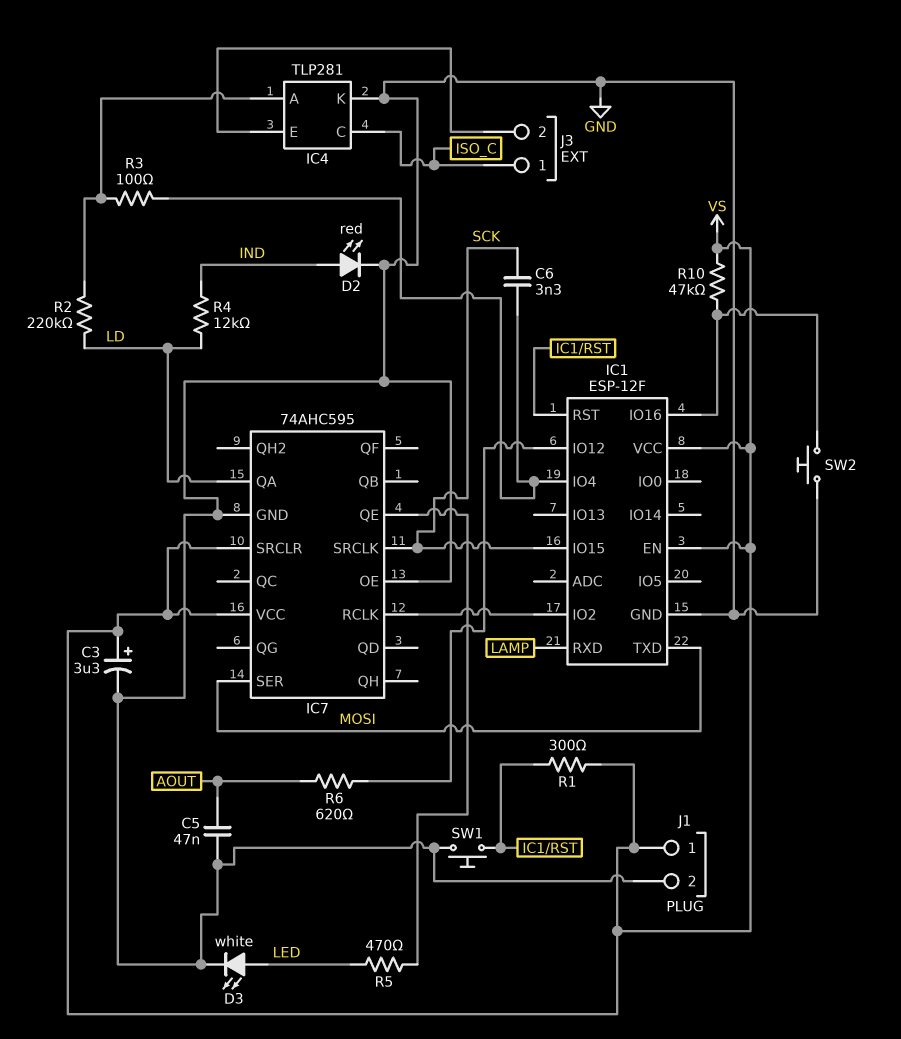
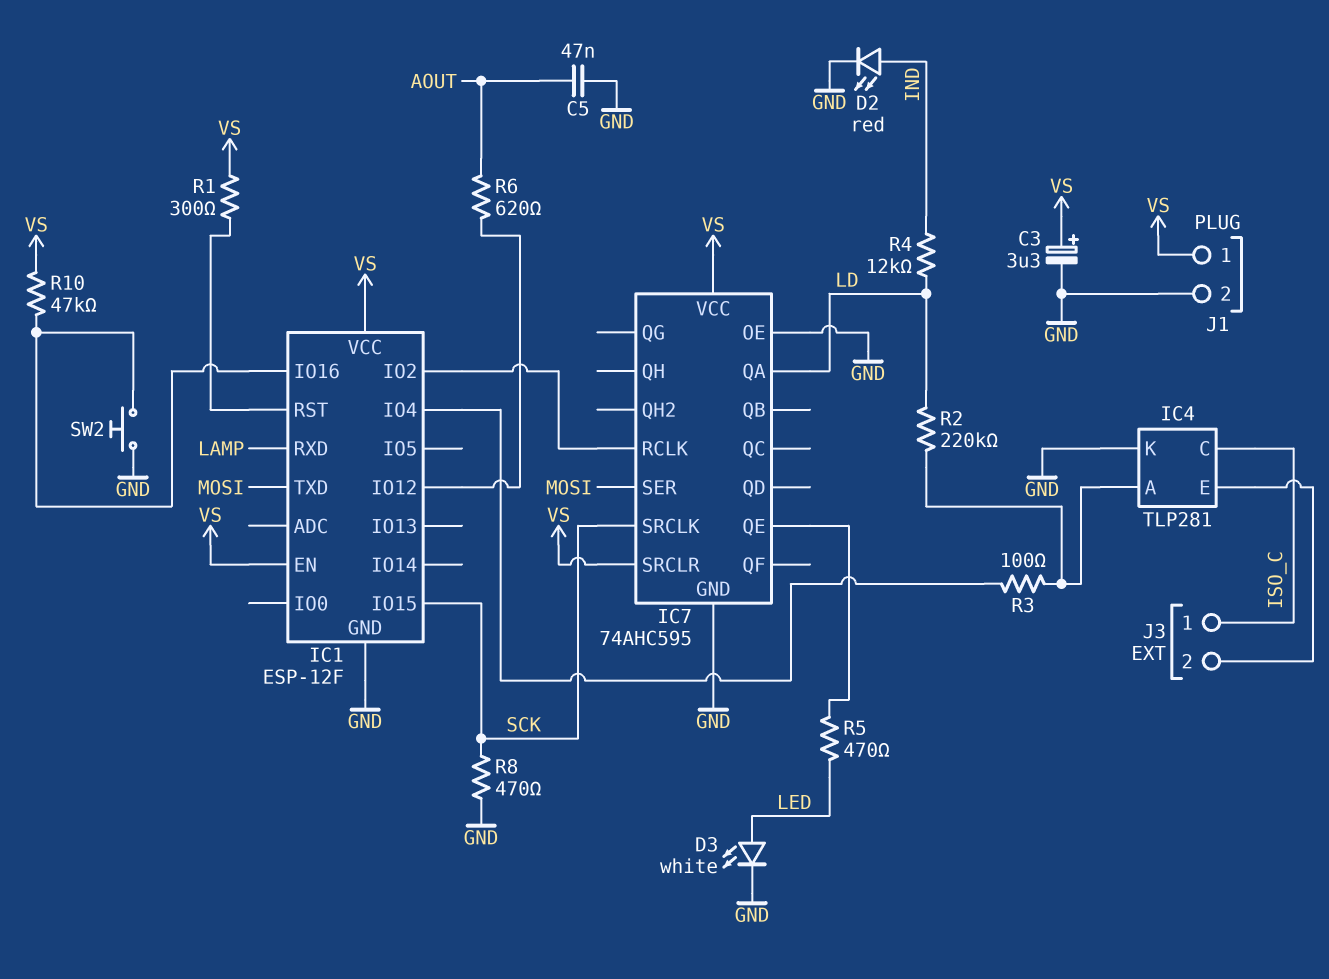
C6: 3.3nF (IC1/IO4, SCK) -> none
R8: none -> 470 (GND, SCK)
SW1: button (GND, IC1/RST) -> none

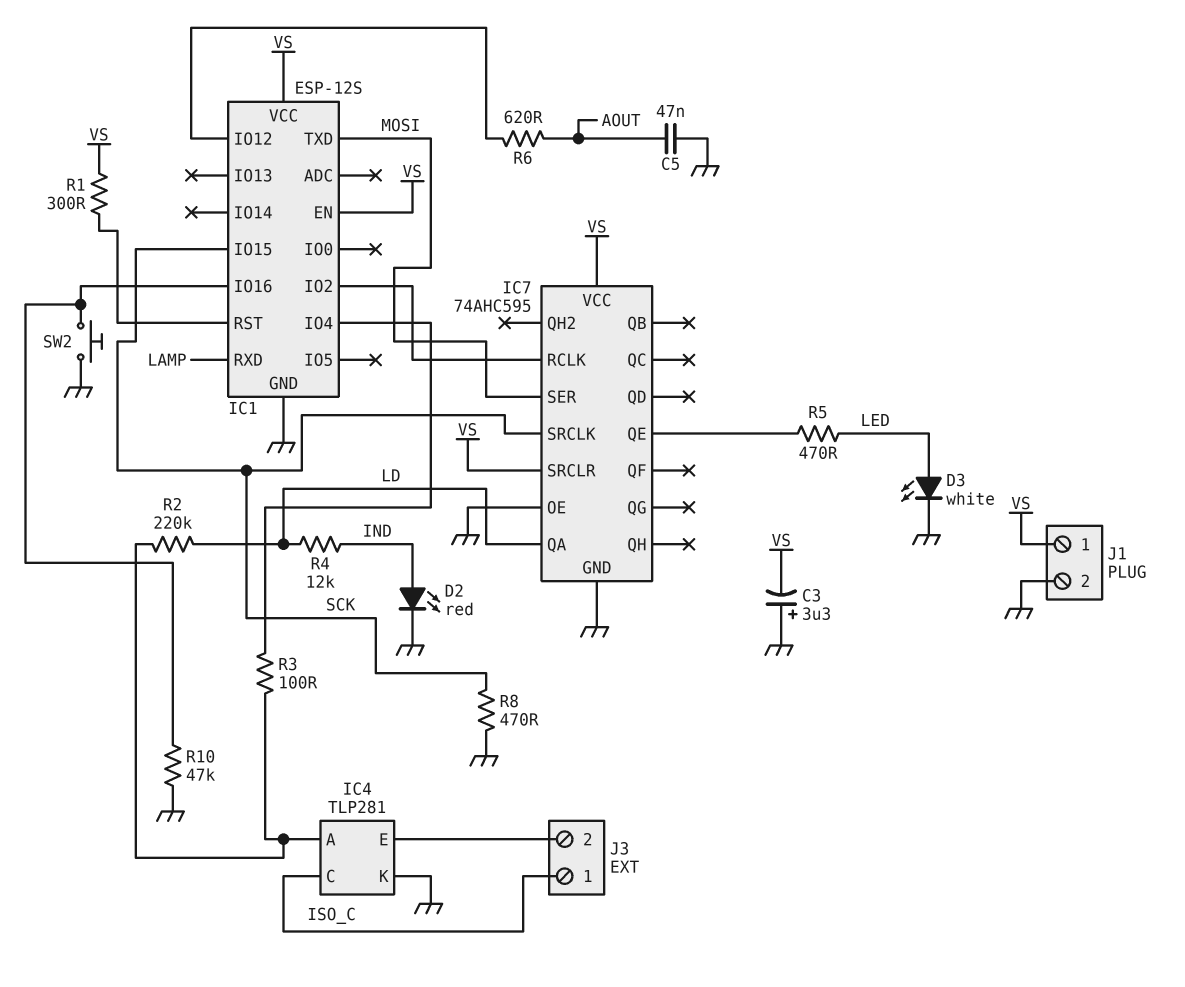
C3: 3.3uF (plus VS, minus GND) -> 3.3uF (plus GND, minus VS)
IC1: ESP-12F -> ESP-12S
R10: 47k (IC1/IO16, VS) -> 47k (GND, IC1/IO16)

